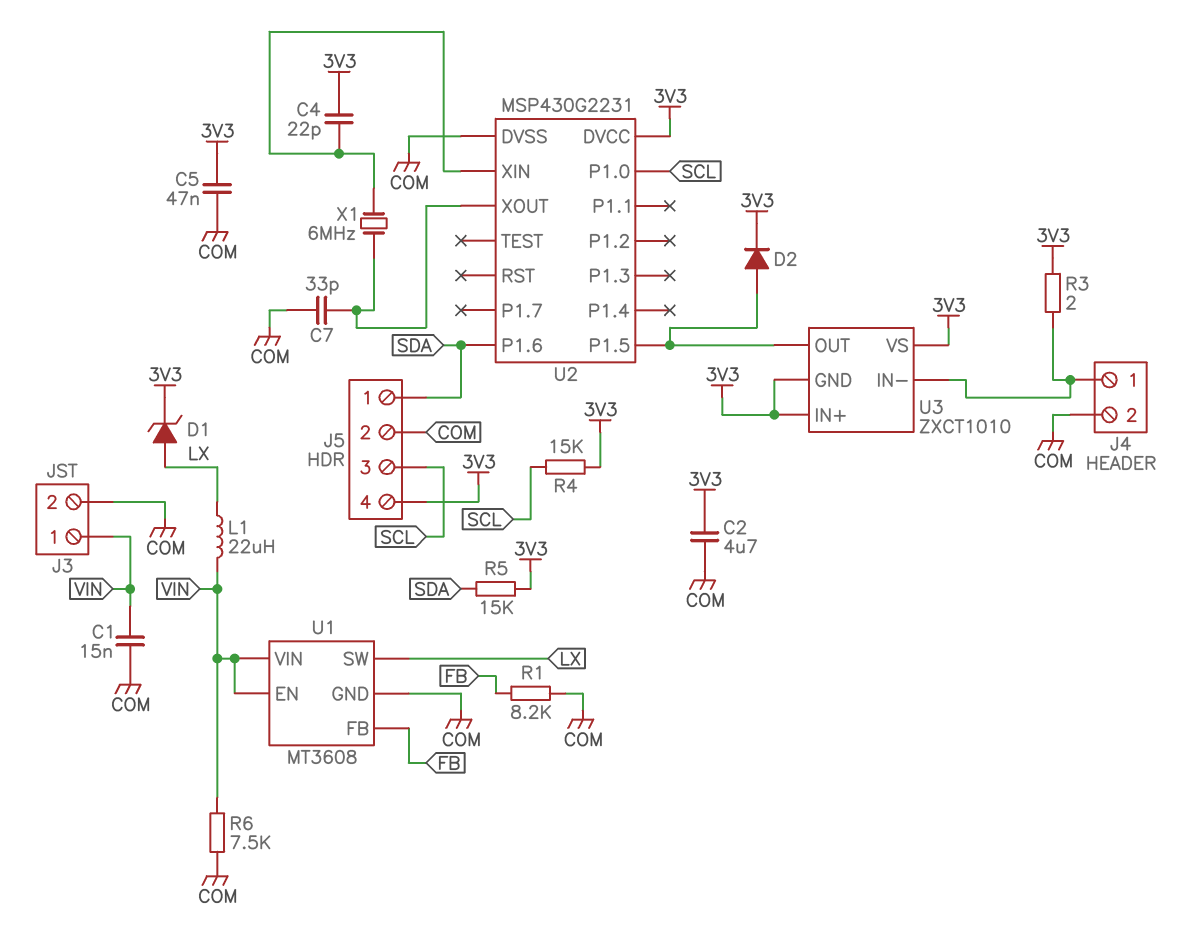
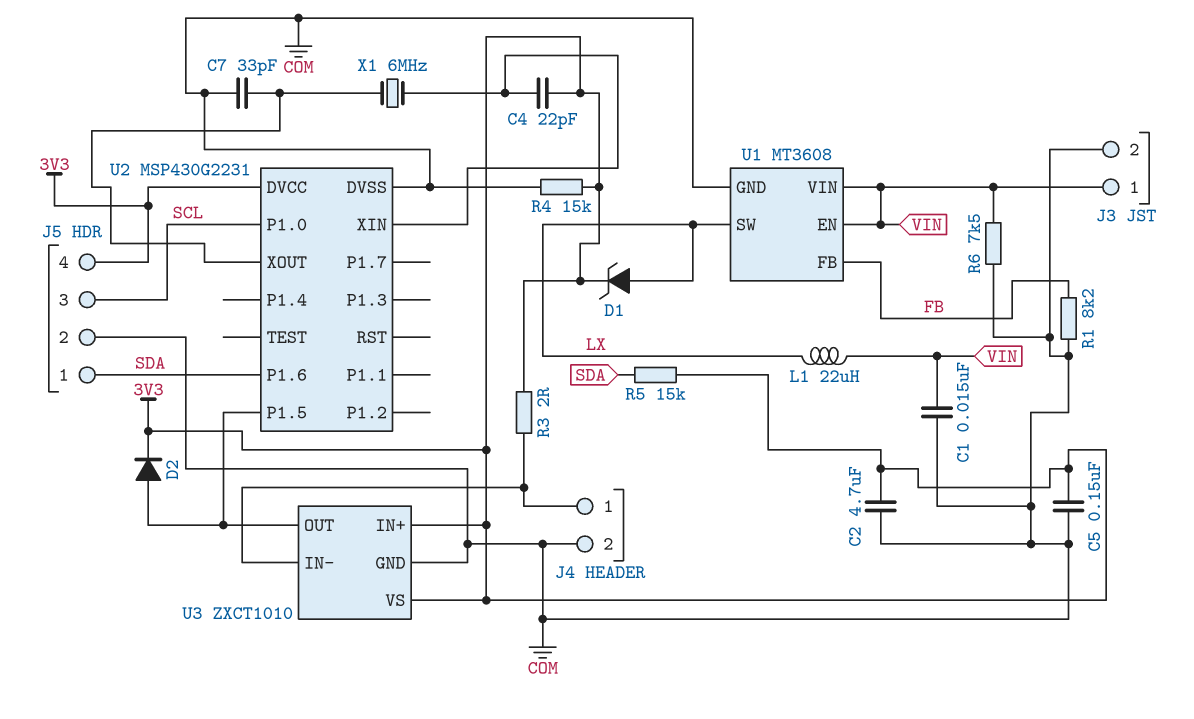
C5: 47nF (3V3, COM) -> 150nF (3V3, COM)
R4: 15k (3V3, SCL) -> 15k (3V3, COM)
U3 pin GND: 3V3 -> COM

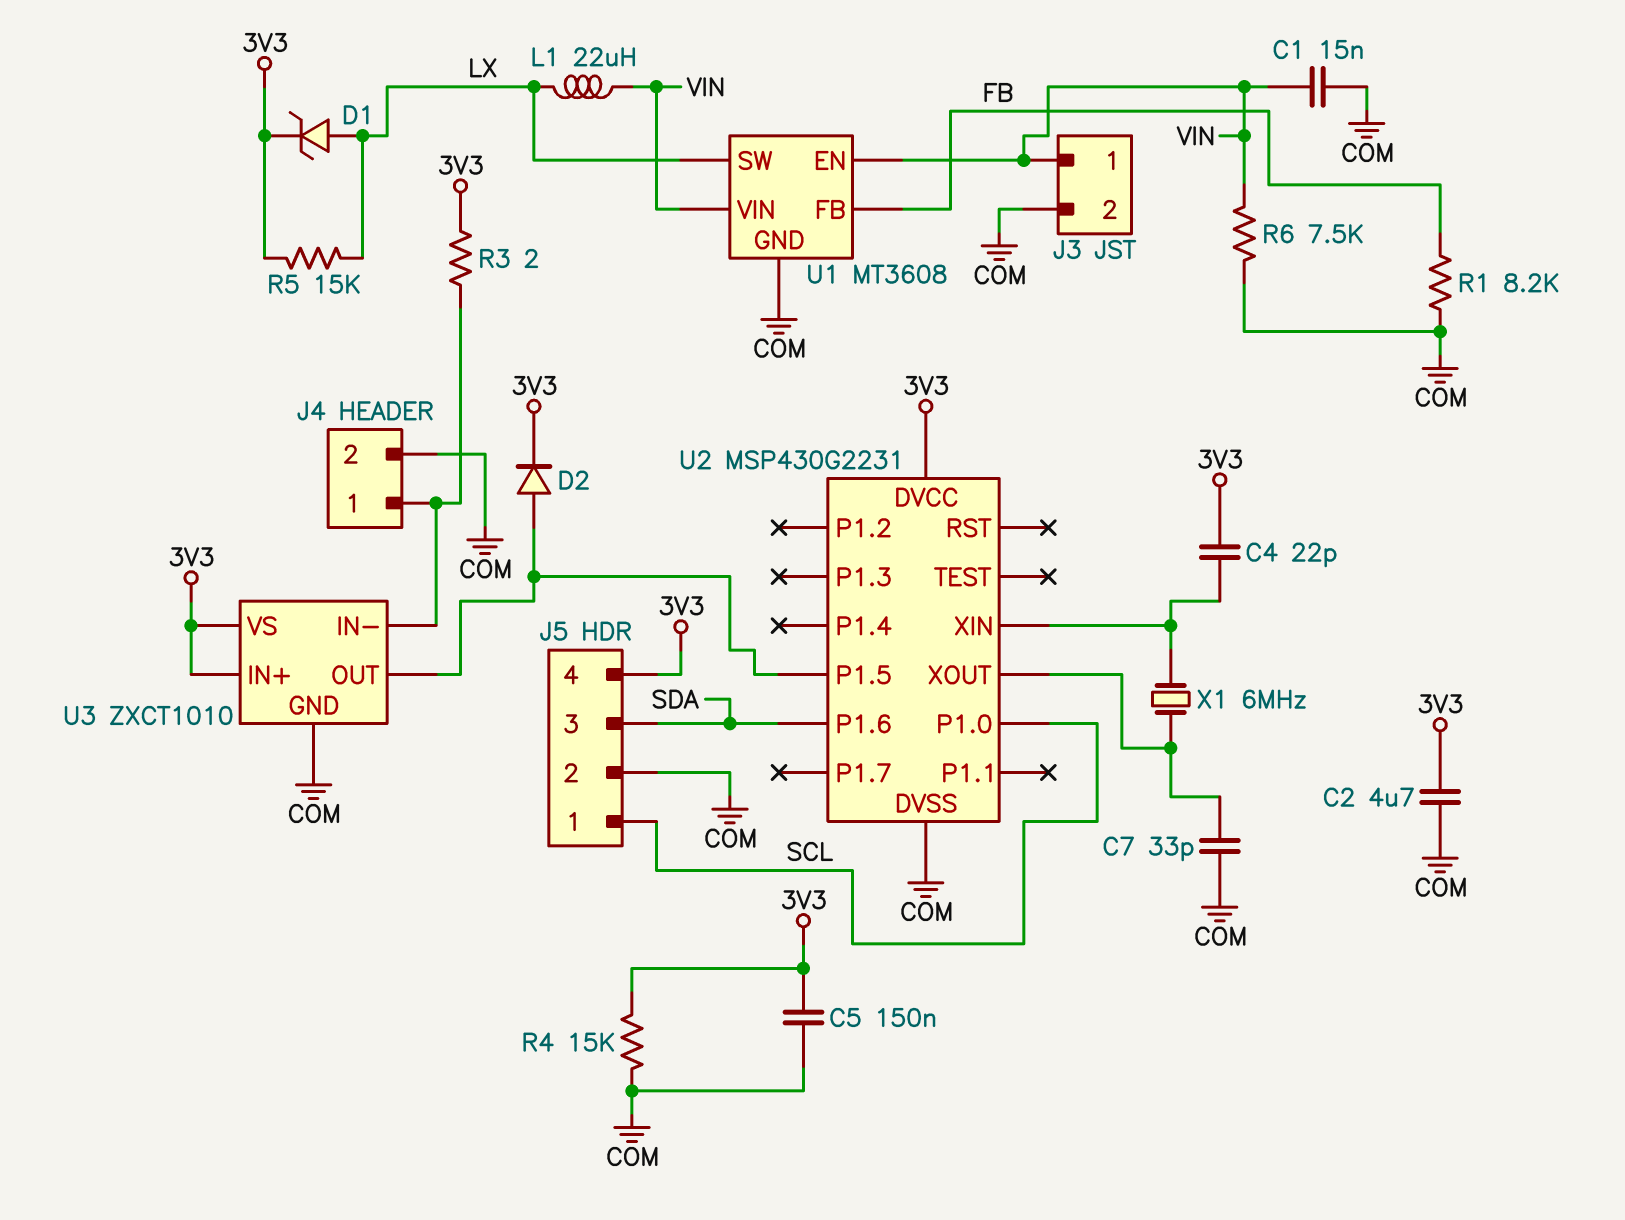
J5 pin 1: SDA -> SCL
J5 pin 3: SCL -> SDA
R5: 15k (3V3, SDA) -> 15k (3V3, LX)

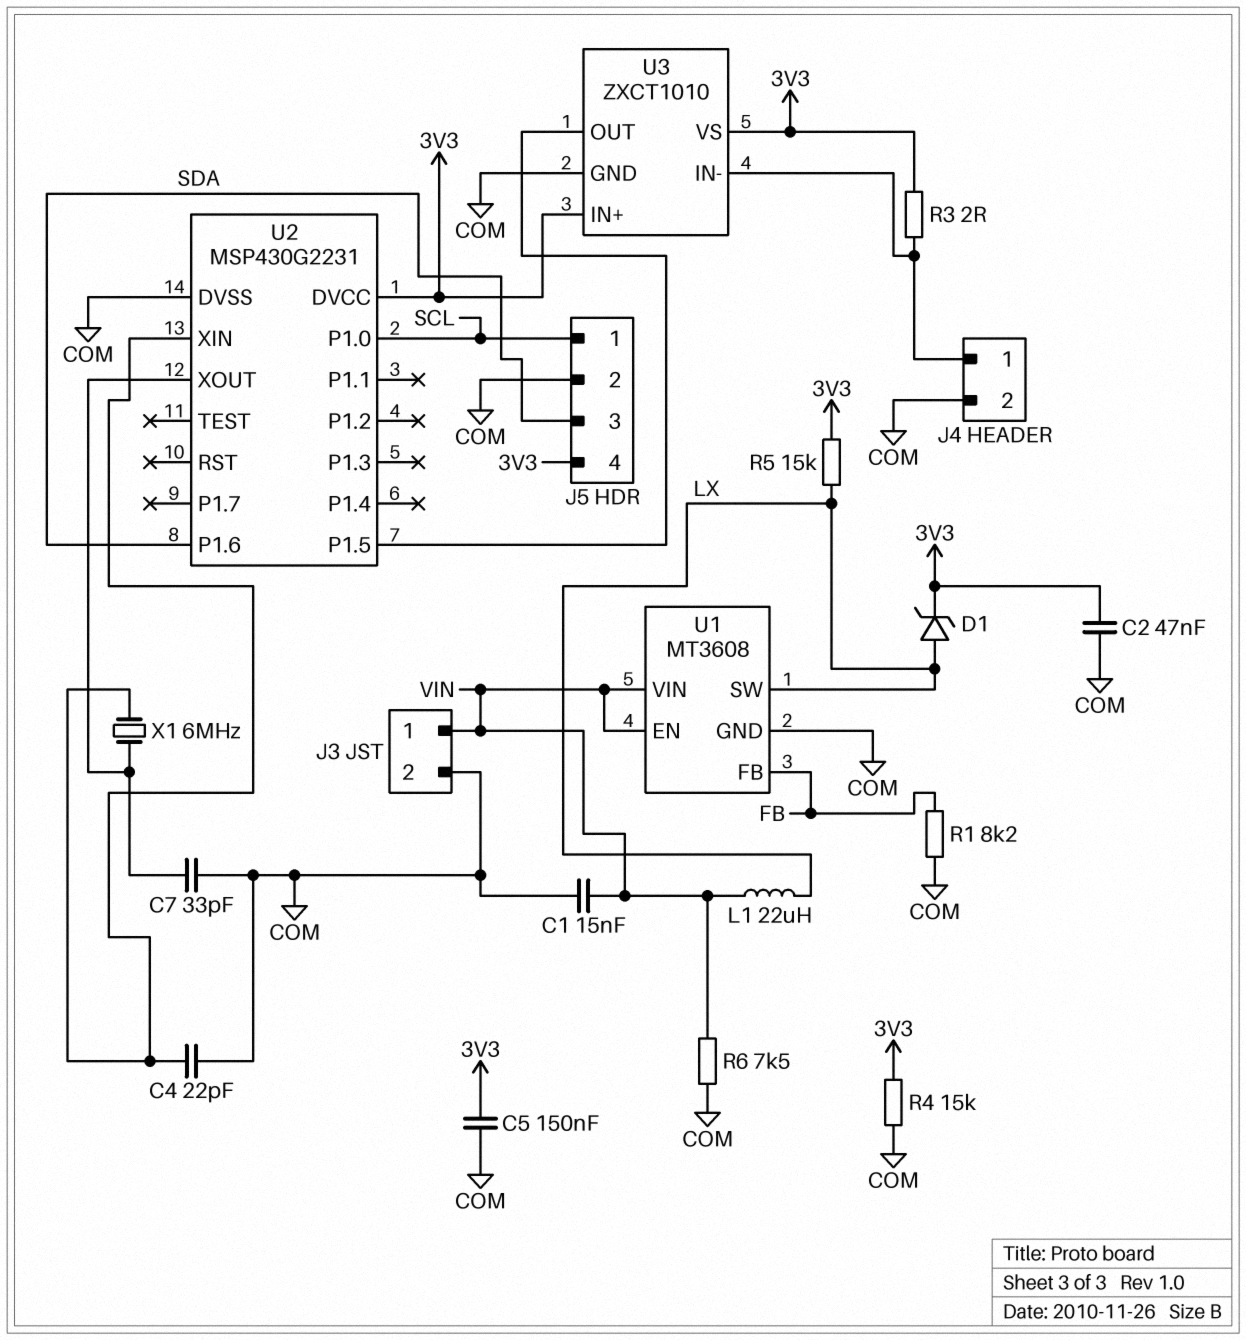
C2: 4.7uF (3V3, COM) -> 47nF (3V3, COM)
C4: 22pF (3V3, U2/XIN) -> 22pF (COM, U2/XIN)
D2: diode (A U2/P1.5, K 3V3) -> none

